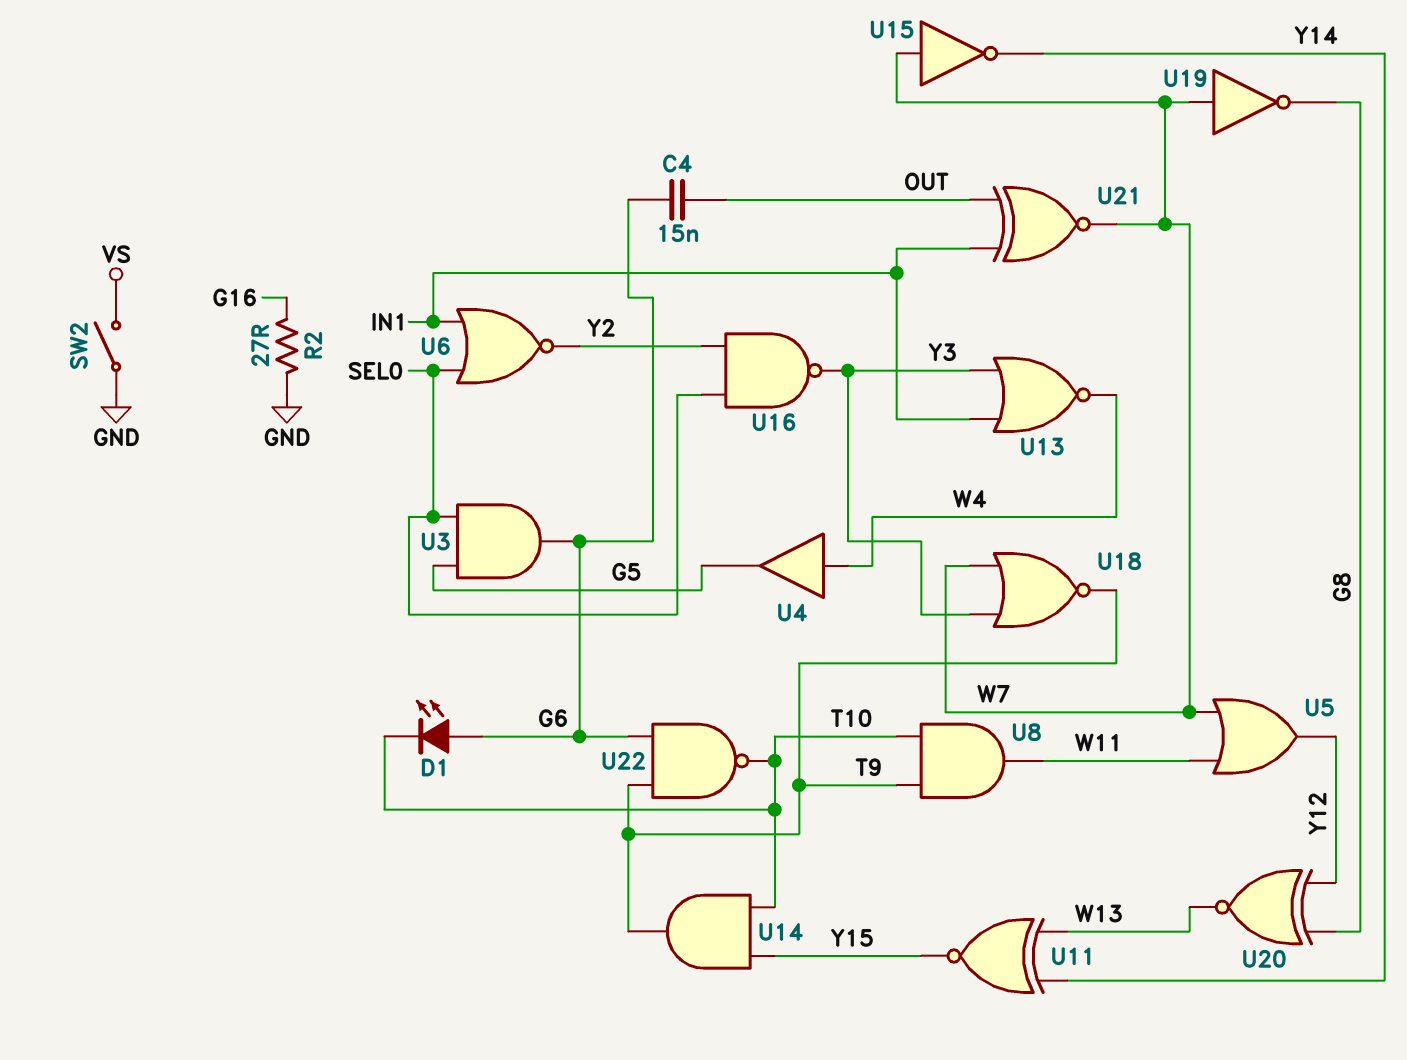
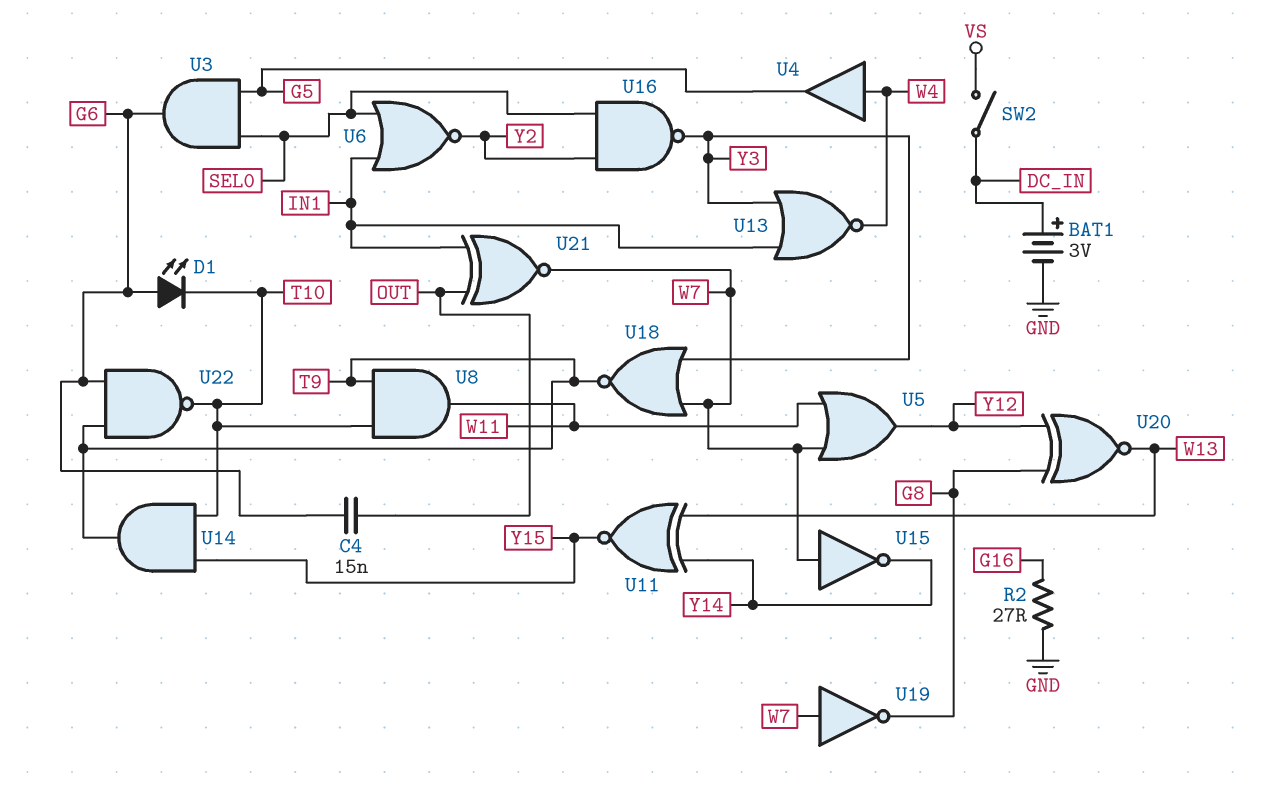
BAT1: none -> 3V (plus DC_IN, minus GND)
SW2: switch (GND, VS) -> switch (DC_IN, VS)

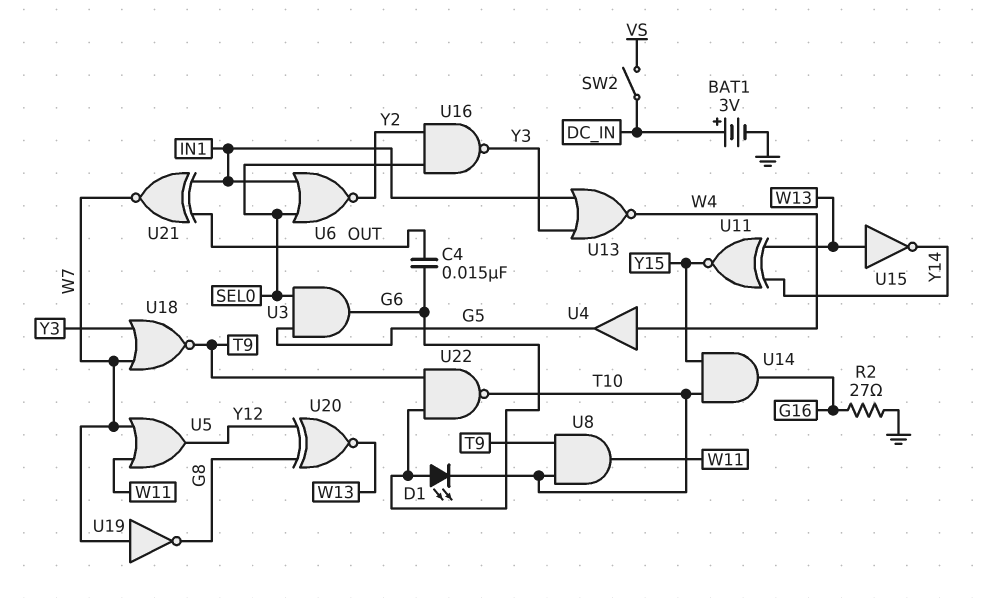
U14: AND (in T10, in Y15, out T9) -> AND (in T10, in Y15, out G16)
U15: NOT (in W7, out Y14) -> NOT (in W13, out Y14)

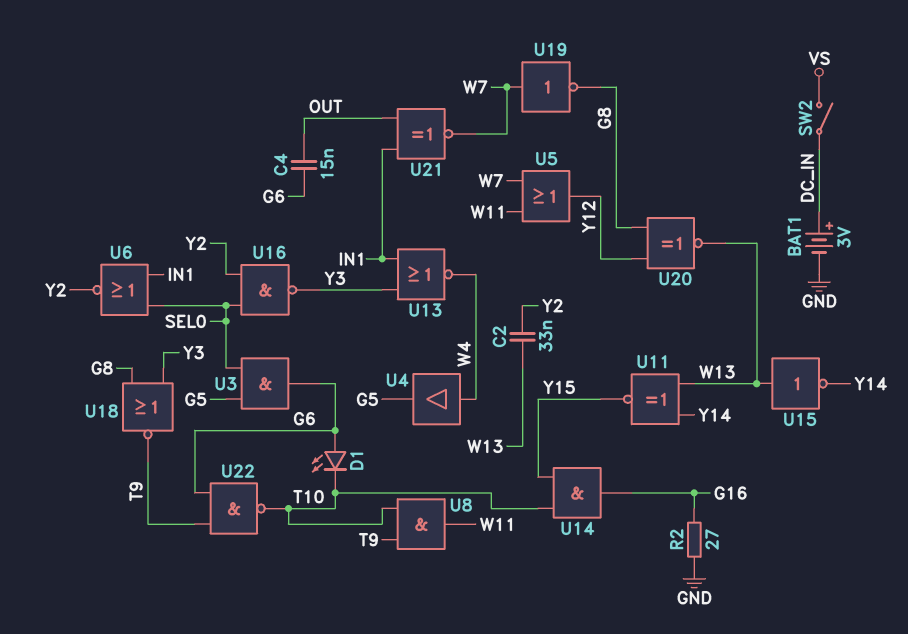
C2: none -> 33nF (W13, Y2)
U18: NOR (in W7, in Y3, out T9) -> NOR (in G8, in Y3, out T9)

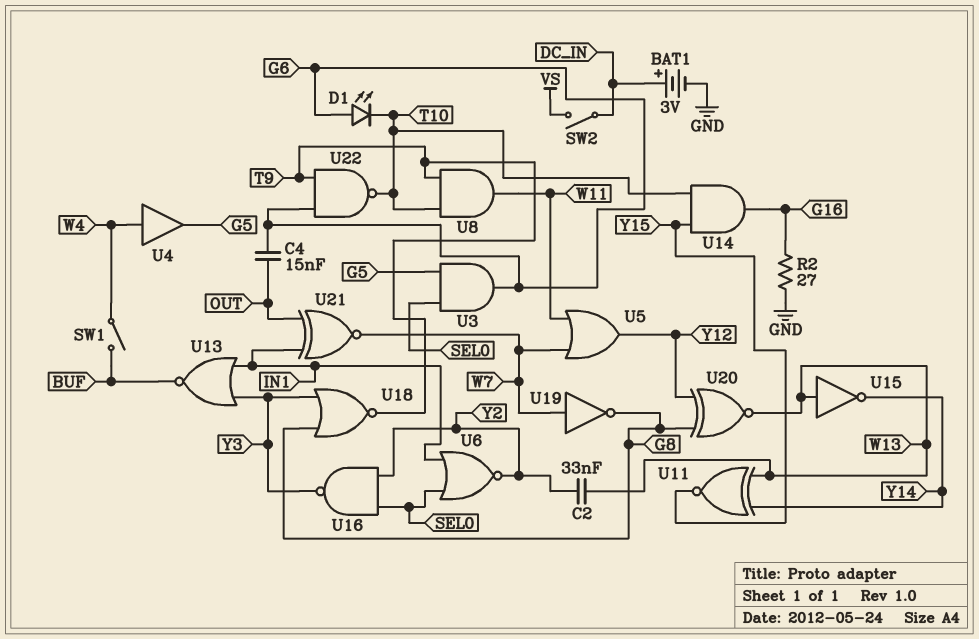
SW1: none -> switch (BUF, W4)
U13: NOR (in IN1, in Y3, out W4) -> NOR (in IN1, in Y3, out BUF)

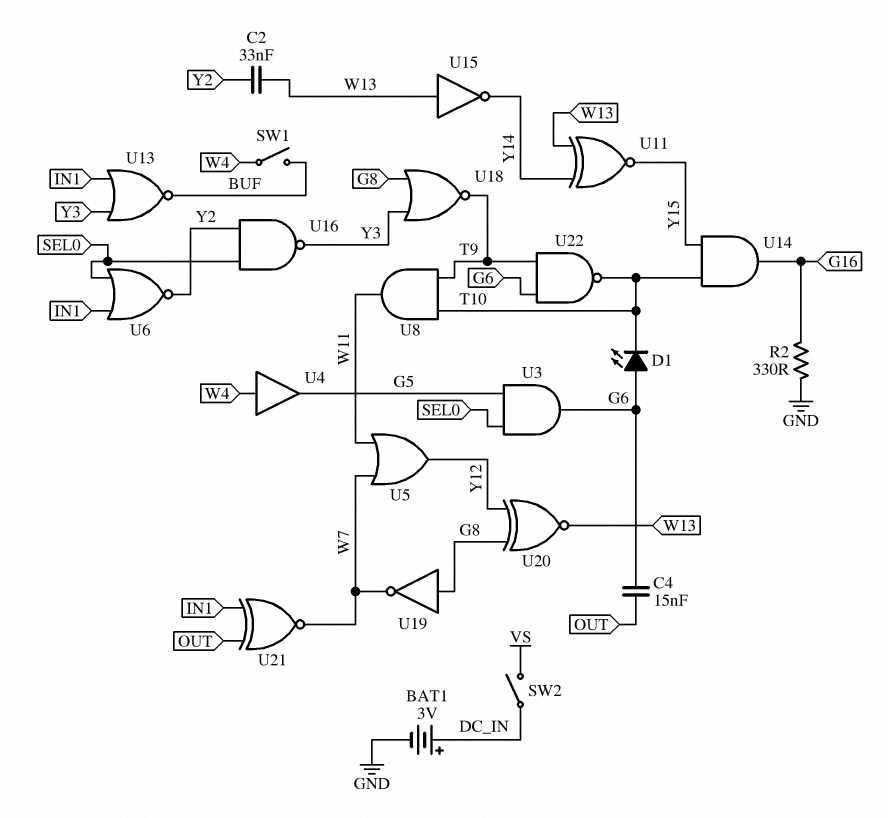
R2: 27 (G16, GND) -> 330 (G16, GND)
U19: NOT (in W7, out G8) -> NOT (in G8, out W7)

